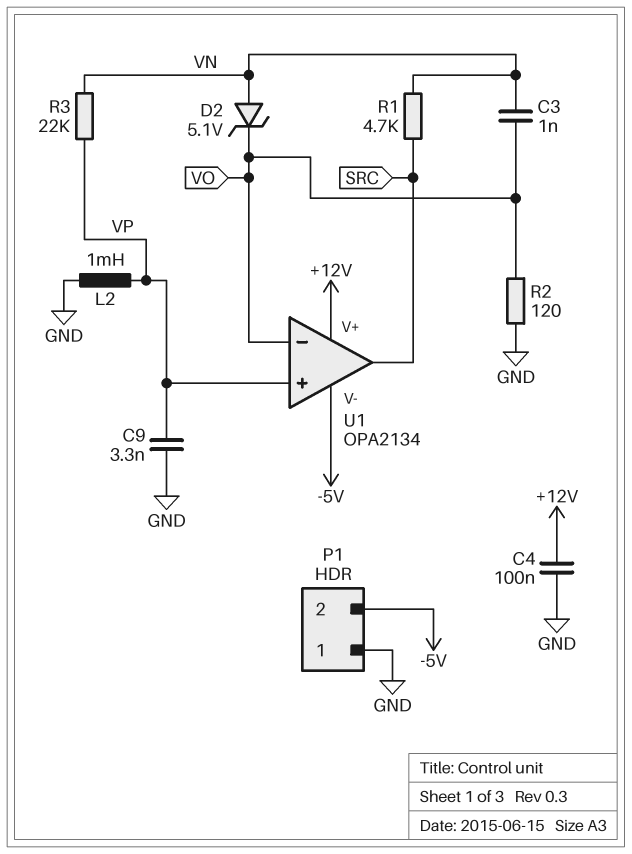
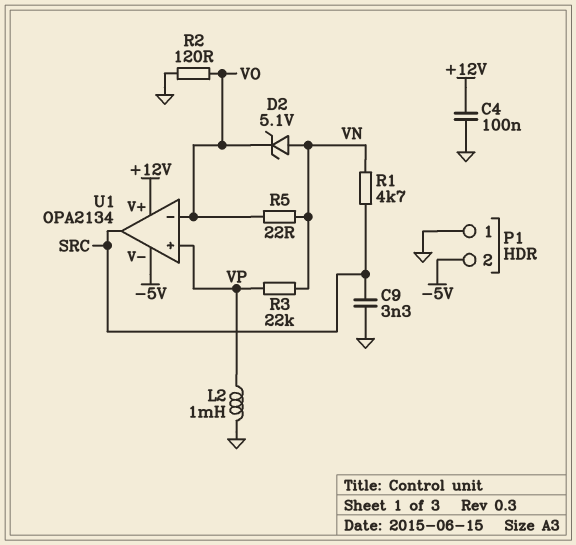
C3: 1nF (VN, VO) -> none
C9: 3.3nF (GND, VP) -> 3.3nF (GND, SRC)
R5: none -> 22 (VN, VO)

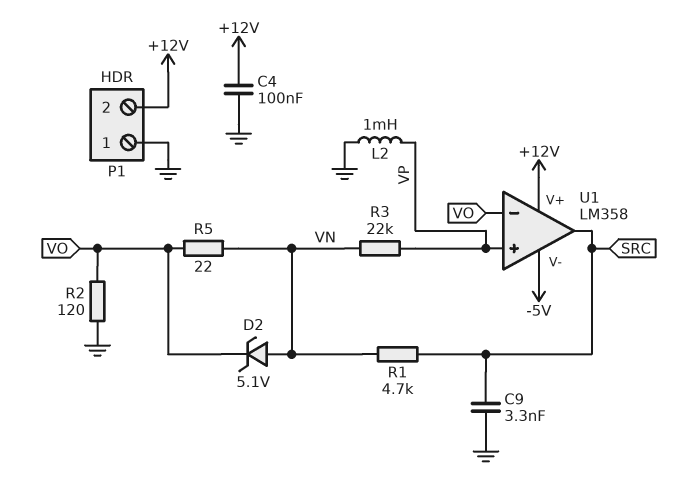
P1 pin 2: -5V -> +12V
U1: OPA2134 -> LM358

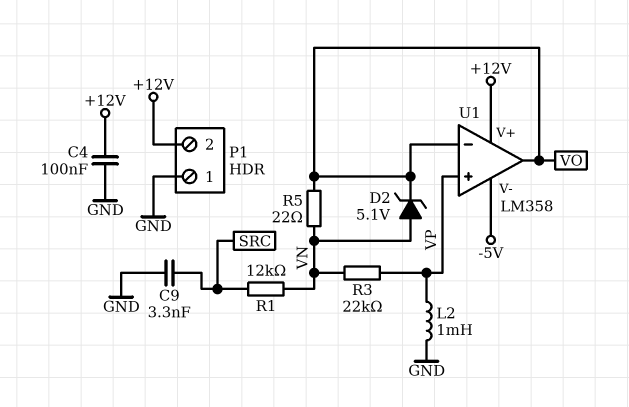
R1: 4.7k (SRC, VN) -> 12k (SRC, VN)
R2: 120 (GND, VO) -> none
U1 pin out: SRC -> VO

